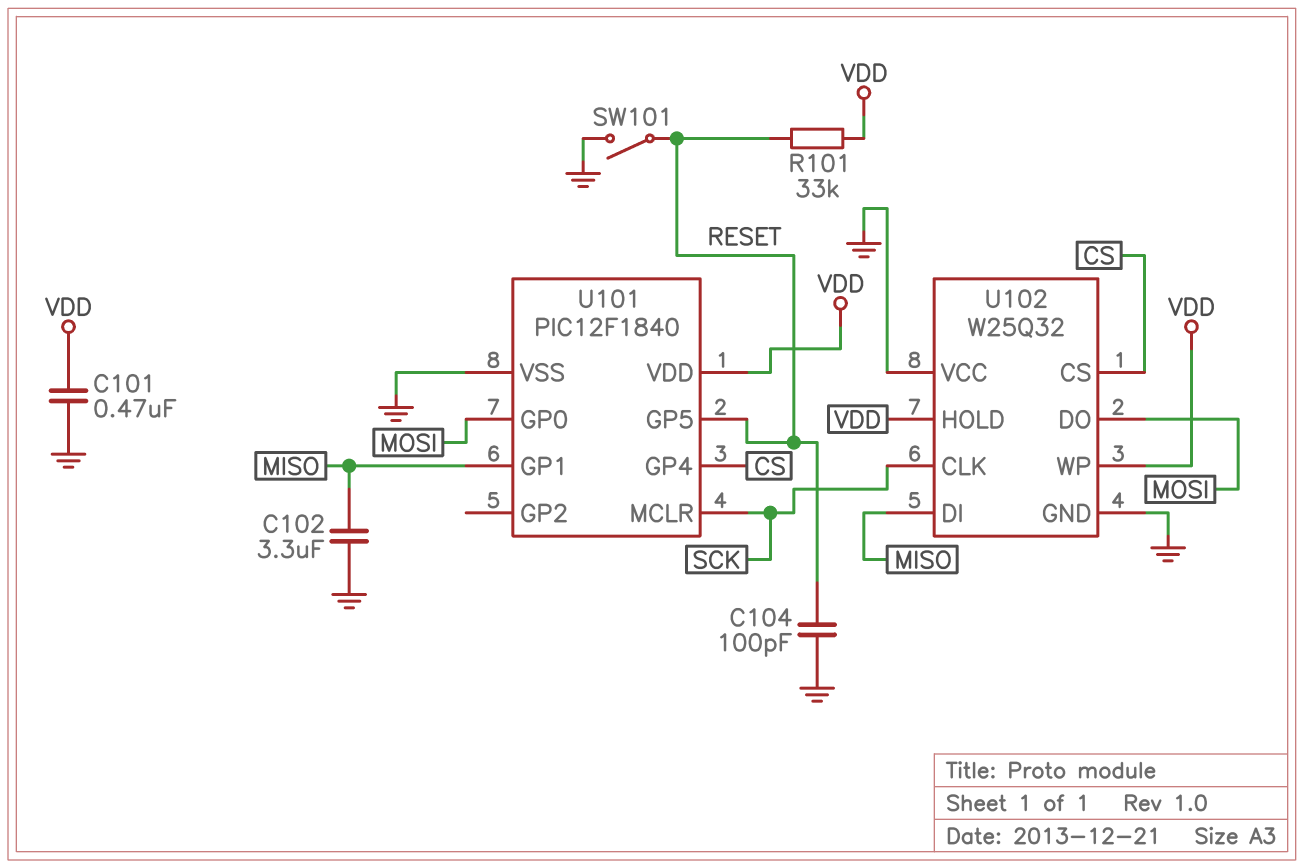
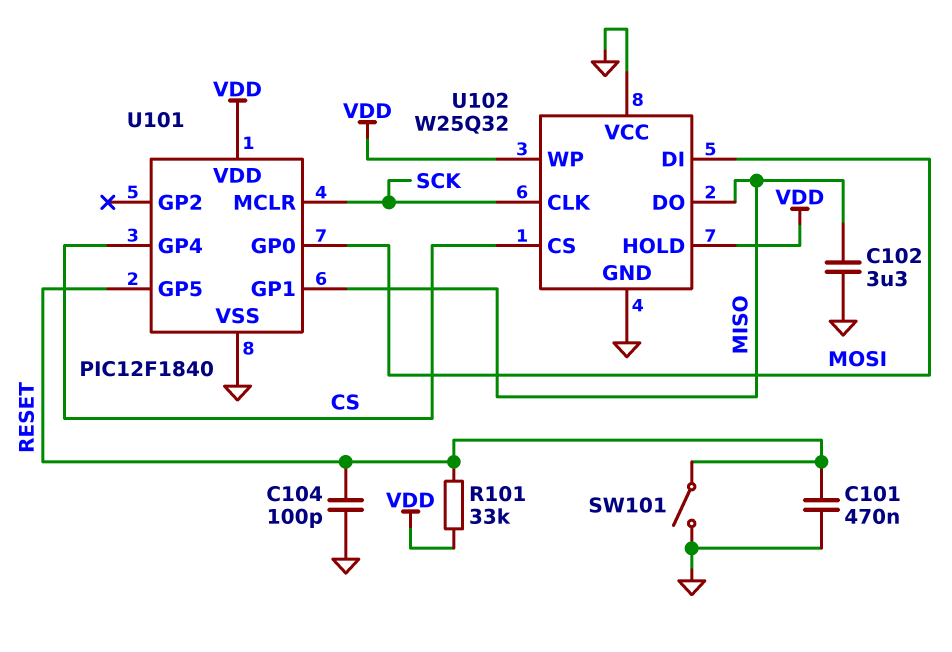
C101: 470nF (GND, VDD) -> 470nF (GND, RESET)
U102 pin DI: MISO -> MOSI
U102 pin DO: MOSI -> MISO

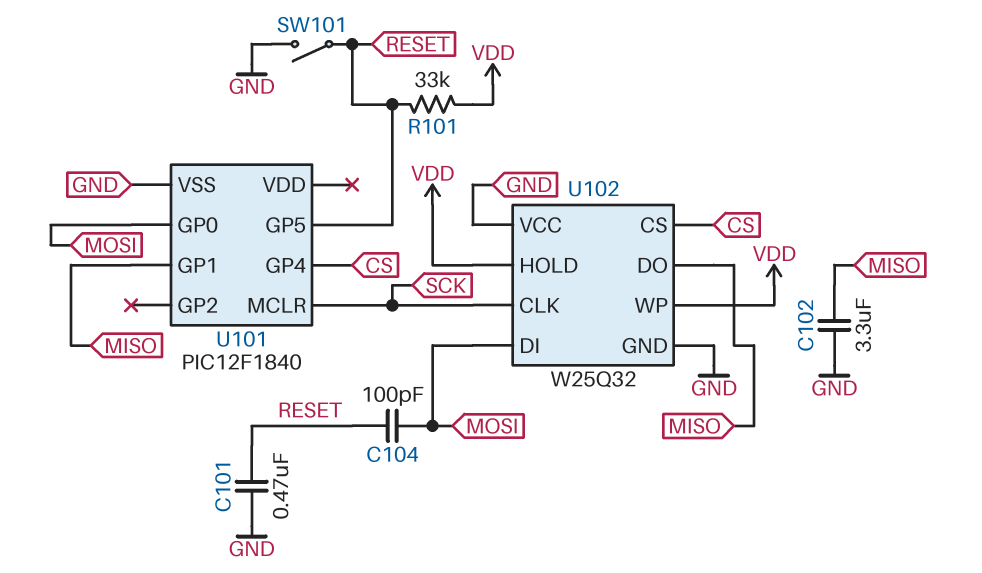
C104: 100pF (GND, RESET) -> 100pF (MOSI, RESET)
U101 pin VDD: VDD -> none

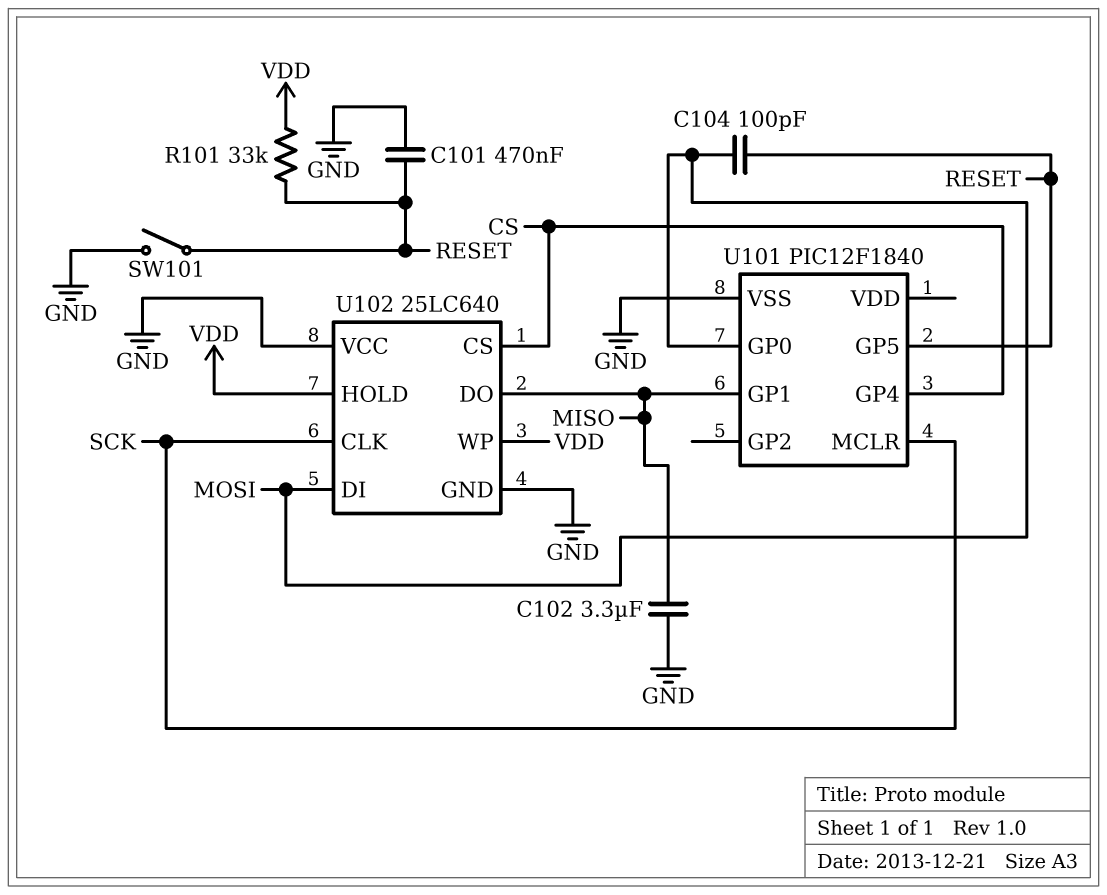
U102: W25Q32 -> 25LC640

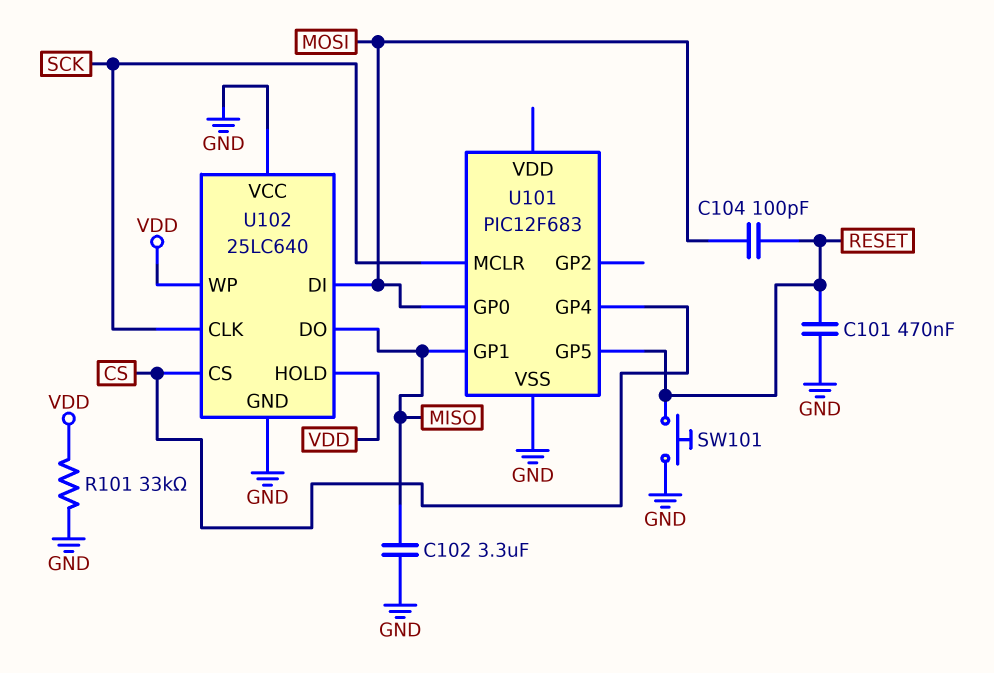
R101: 33k (RESET, VDD) -> 33k (GND, VDD)
SW101: switch (GND, RESET) -> button (GND, RESET)
U101: PIC12F1840 -> PIC12F683

